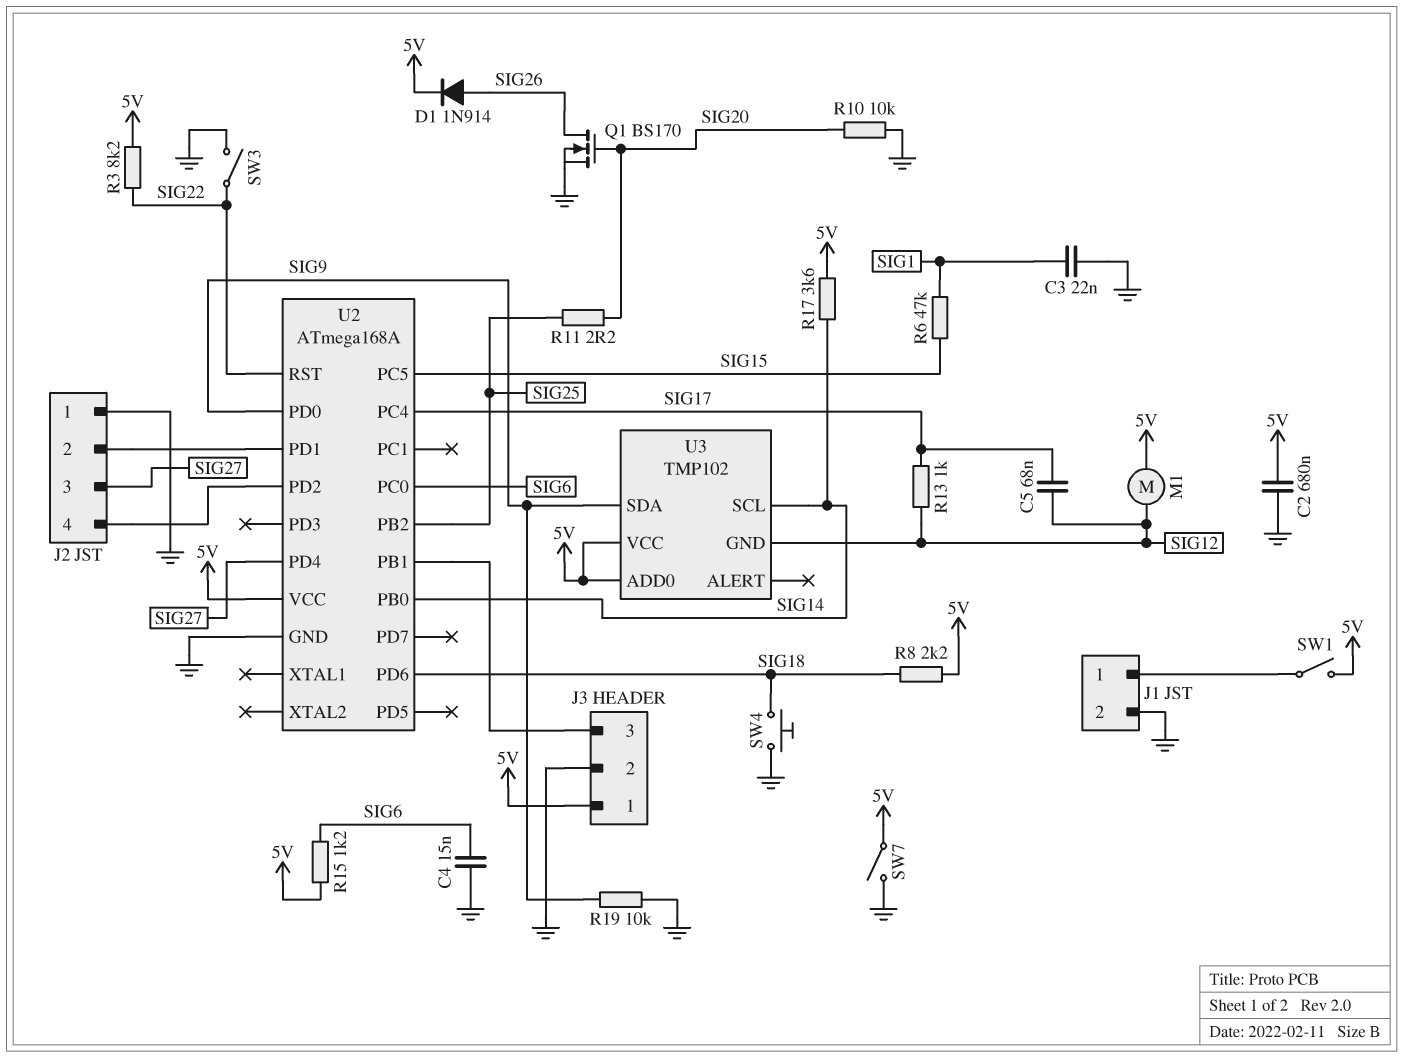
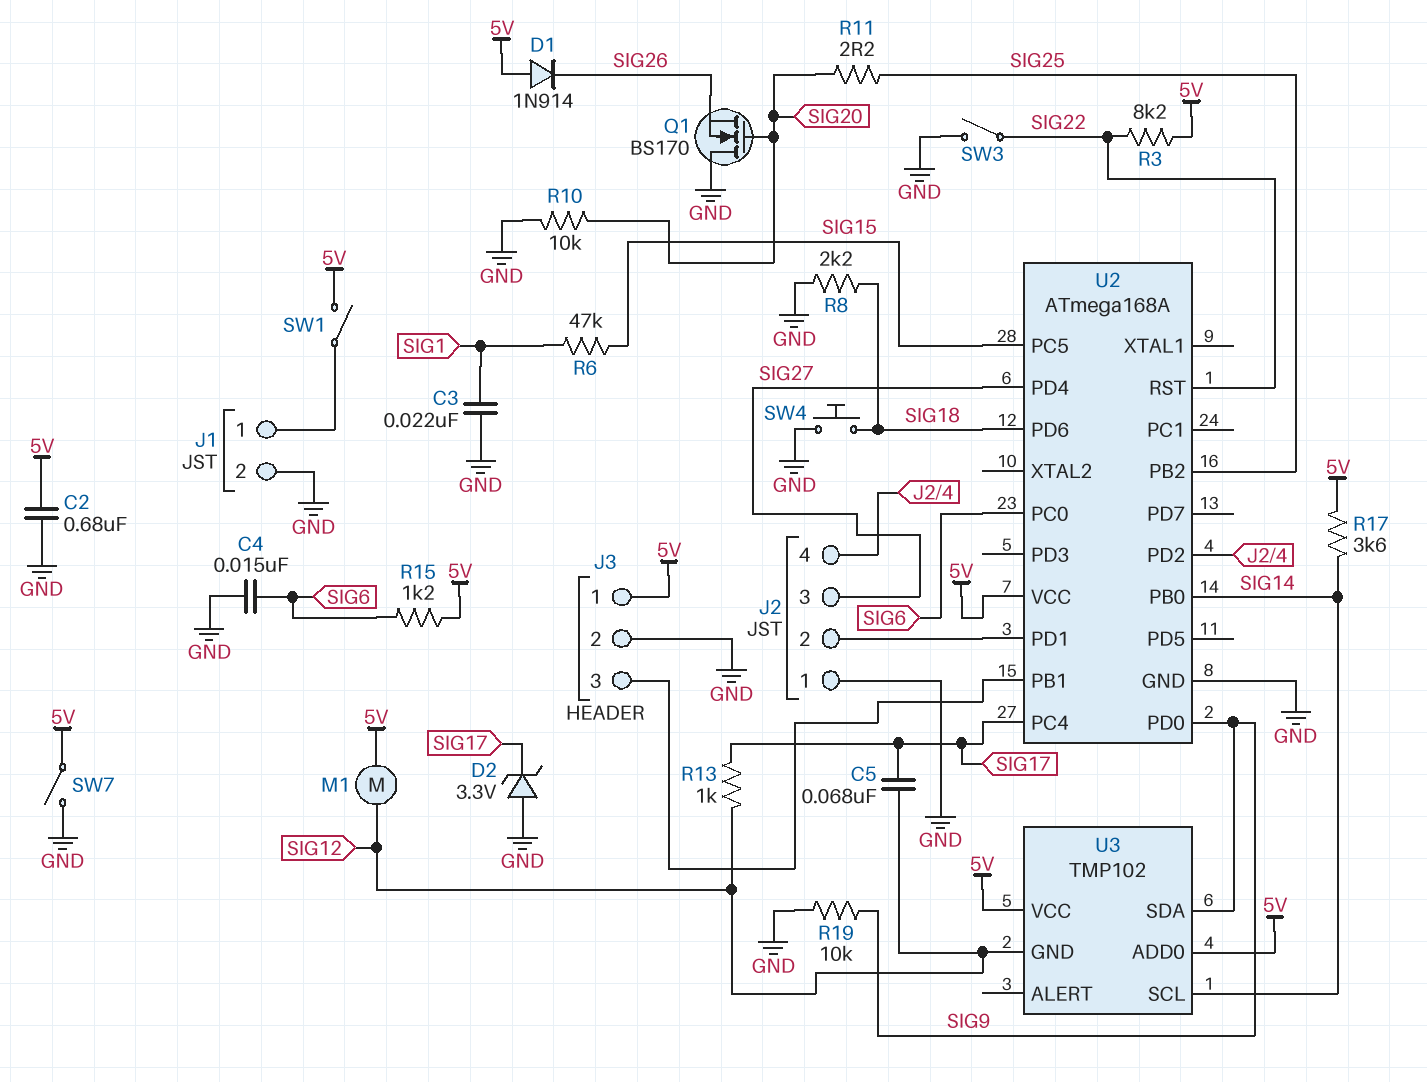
D1: diode 1N914 (A SIG26, K 5V) -> diode 1N914 (A 5V, K SIG26)
D2: none -> zener 3.3V (A GND, K SIG17)
Q1: NMOS BS170 (G SIG20, D SIG26, S GND) -> NMOS BS170 (G SIG20, D GND, S SIG26)
R8: 2.2k (5V, SIG18) -> 2.2k (GND, SIG18)

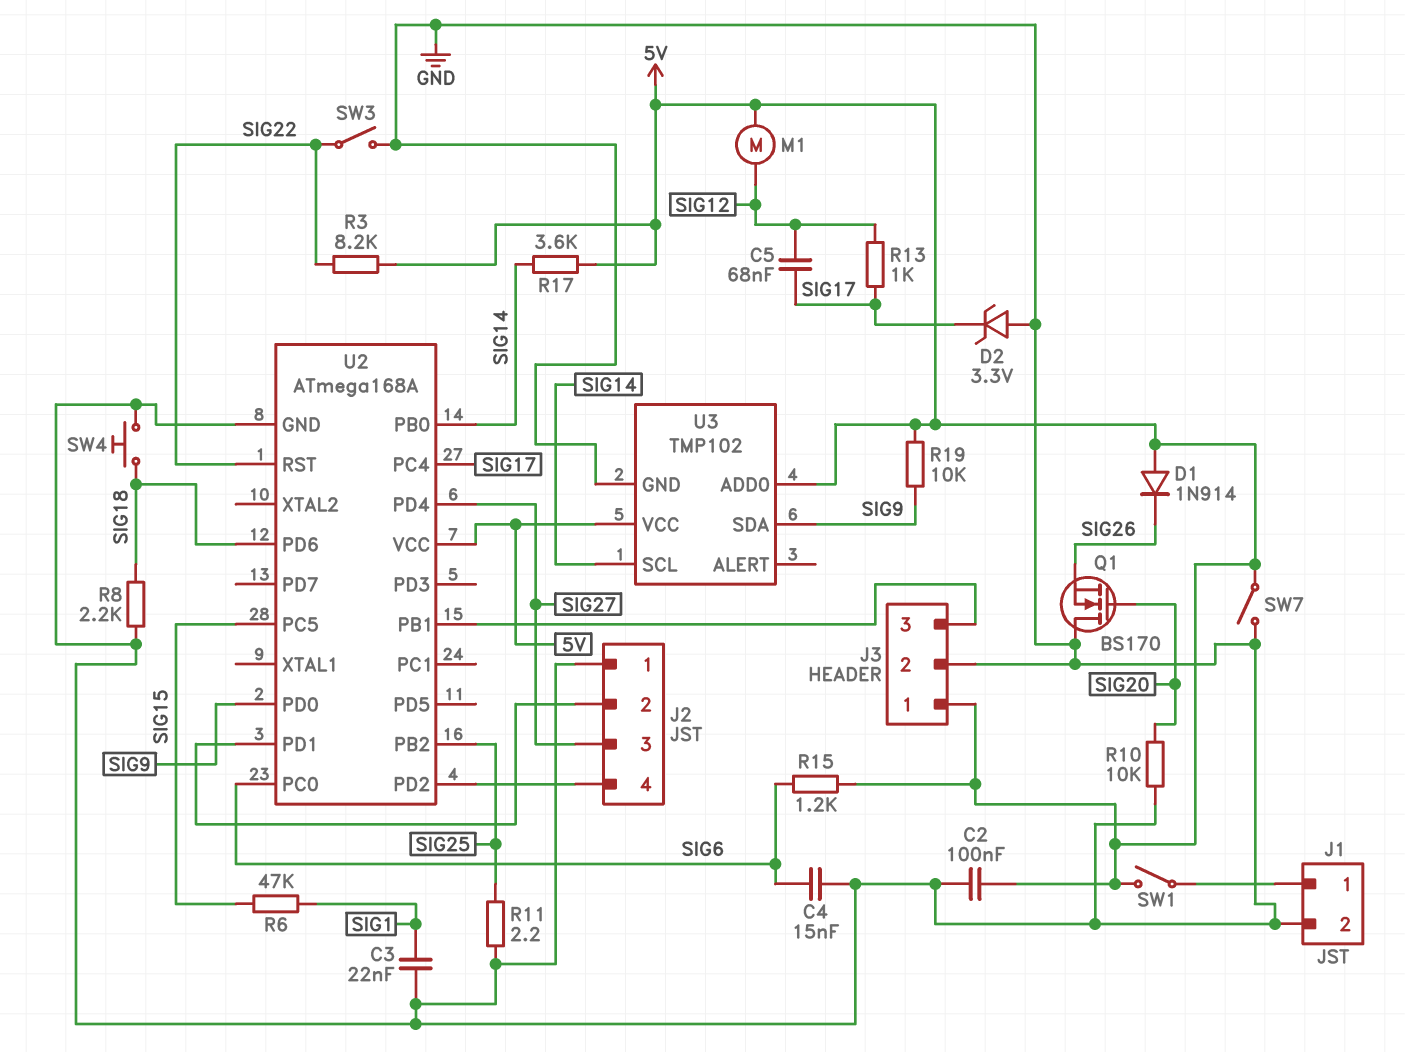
C2: 680nF (5V, GND) -> 100nF (5V, GND)
R11: 2.2 (SIG20, SIG25) -> 2.2 (GND, SIG25)
R19: 10k (GND, SIG9) -> 10k (5V, SIG9)
U3 pin GND: SIG12 -> GND

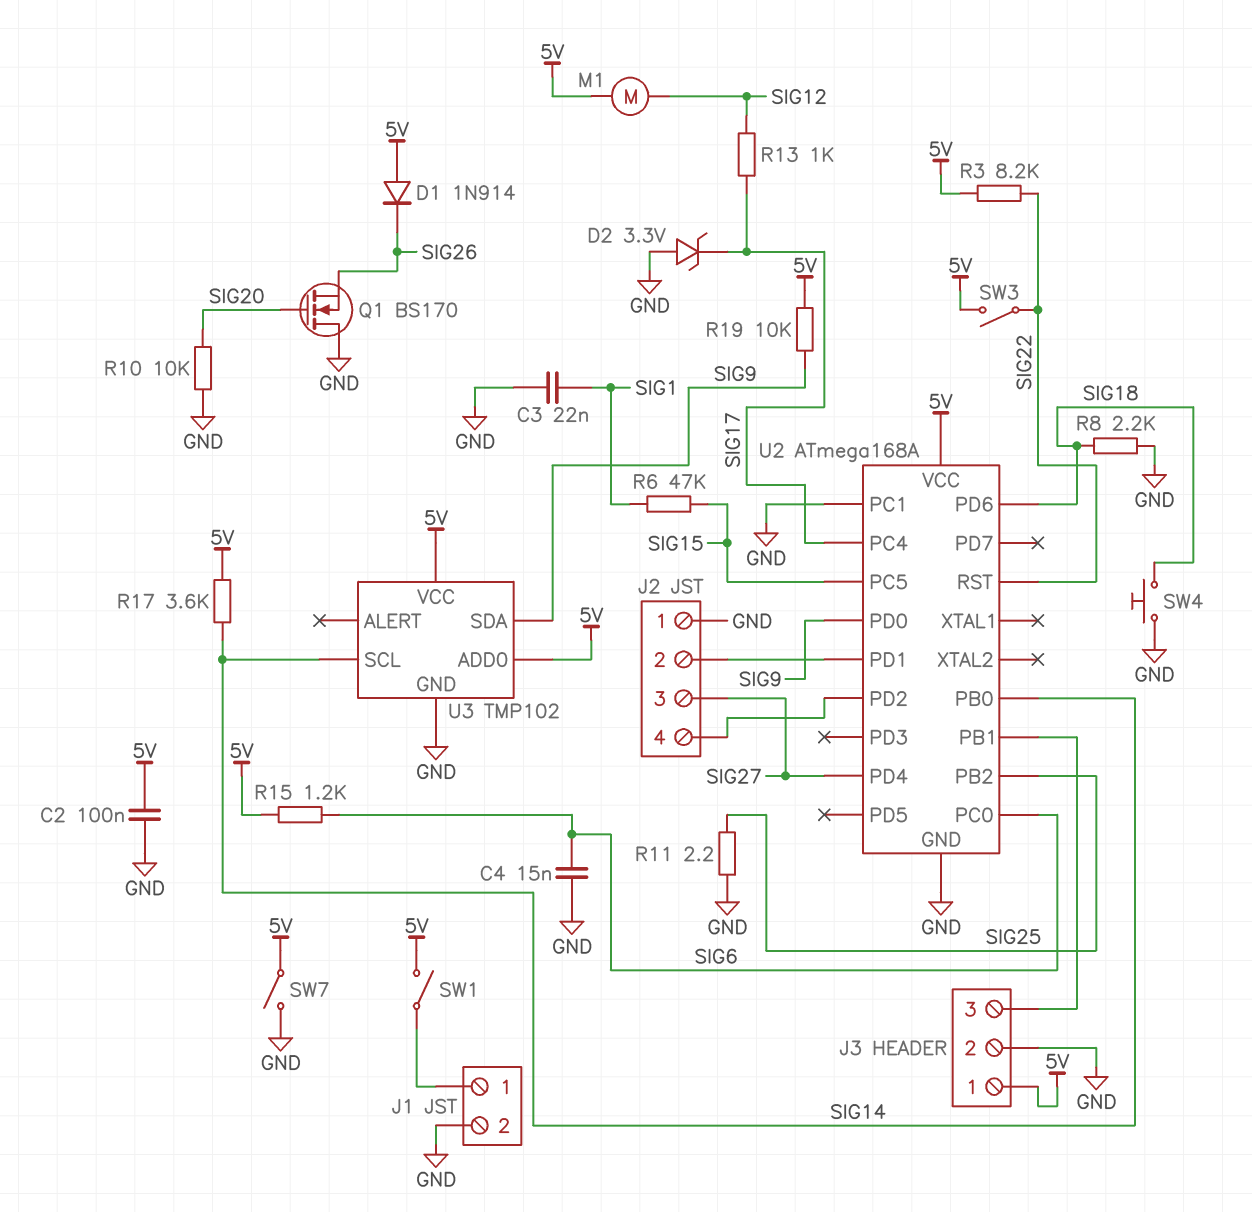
C5: 68nF (SIG12, SIG17) -> none
SW3: switch (GND, SIG22) -> switch (5V, SIG22)
U2 pin PC1: none -> GND

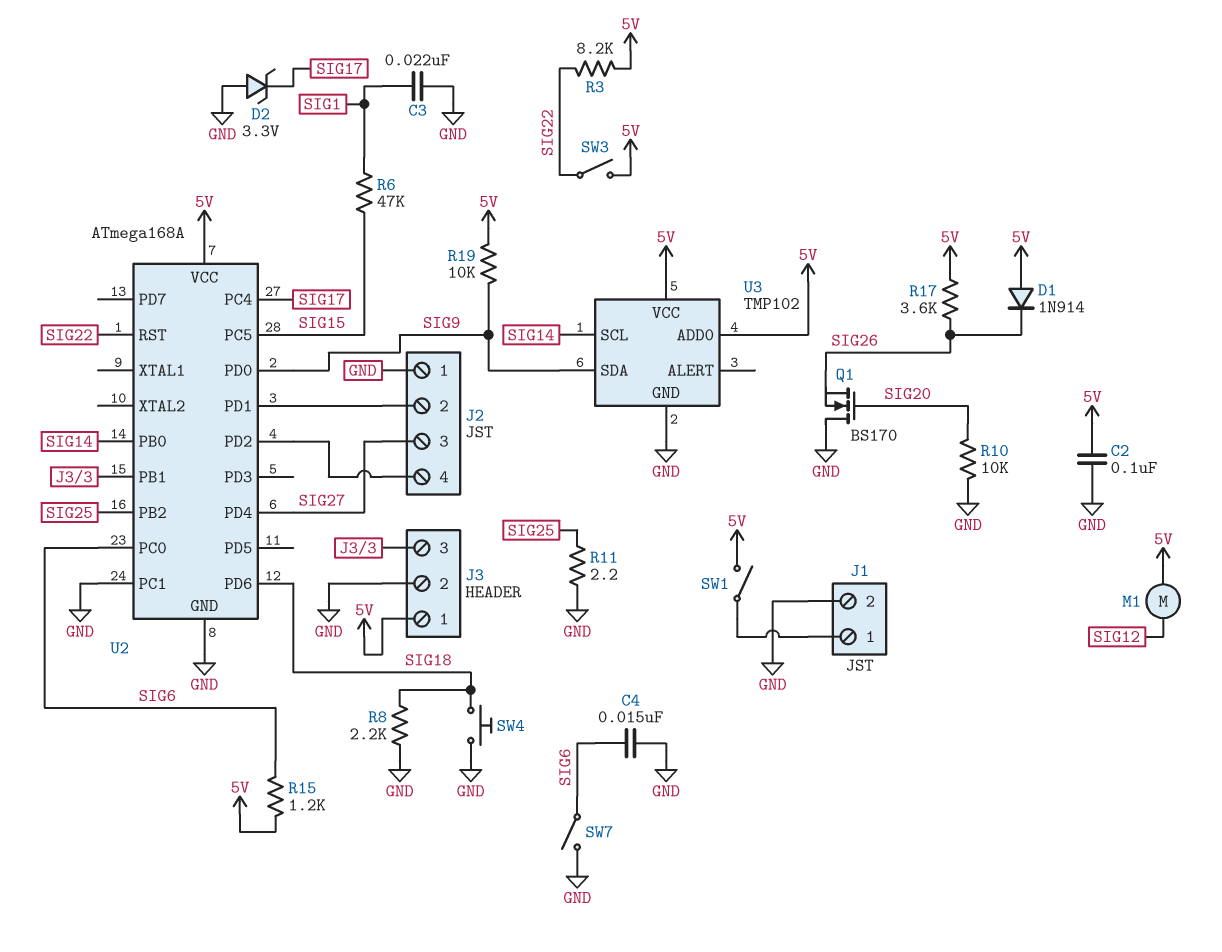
R13: 1k (SIG12, SIG17) -> none
R17: 3.6k (5V, SIG14) -> 3.6k (5V, SIG26)
SW7: switch (5V, GND) -> switch (GND, SIG6)

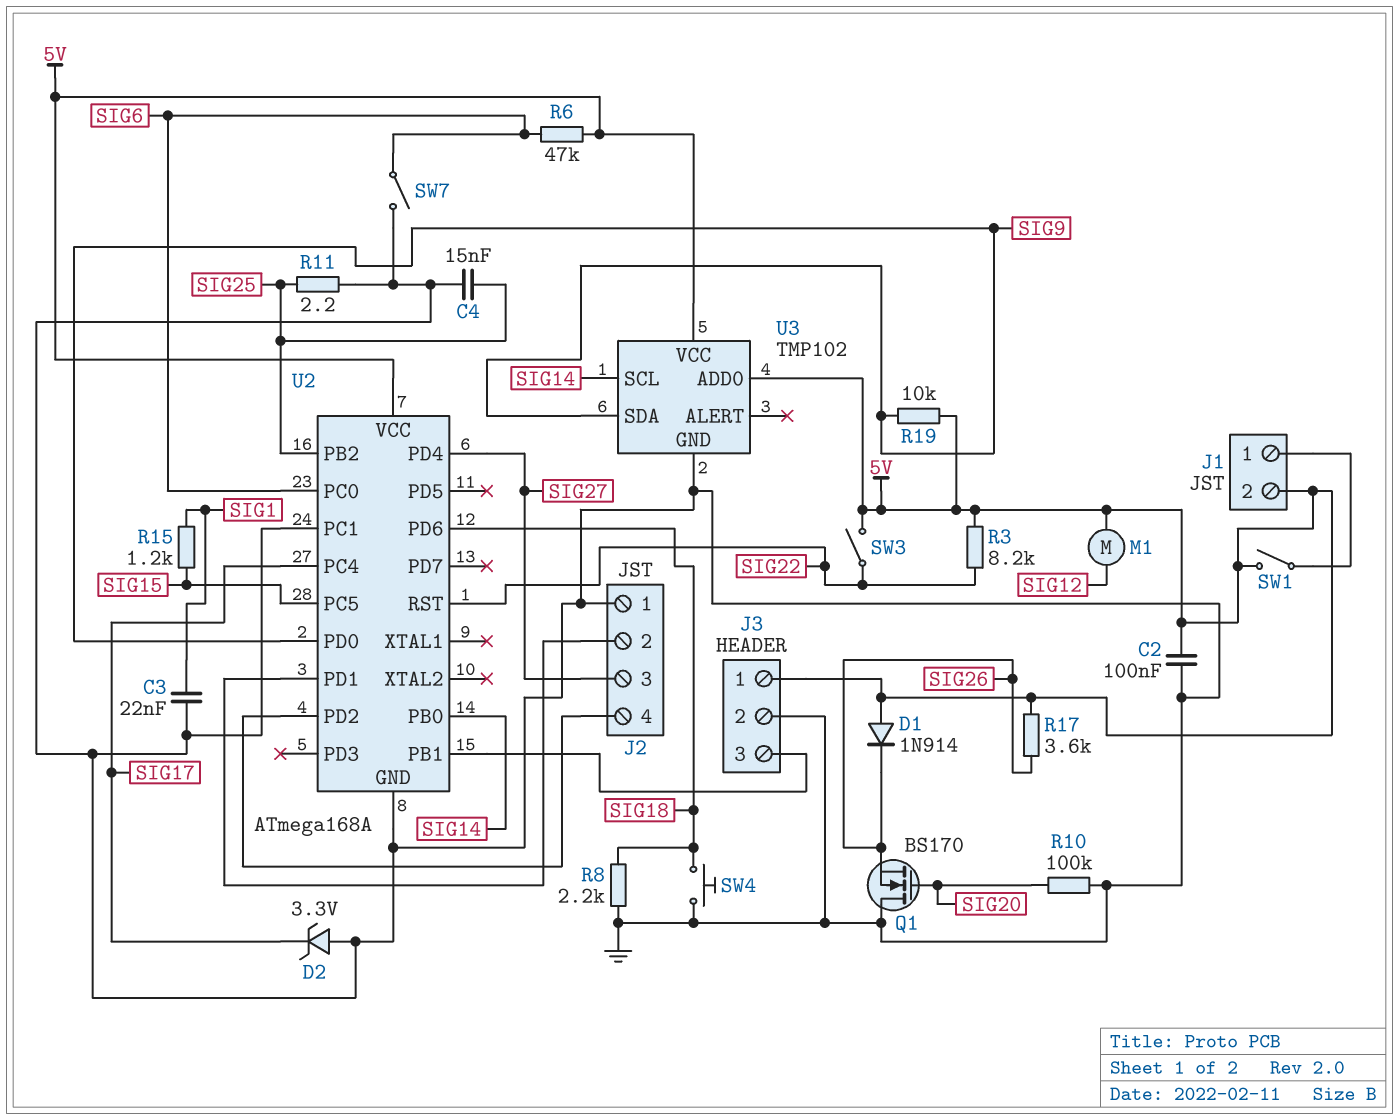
C4: 15nF (GND, SIG6) -> 15nF (GND, SIG25)
J1 pin 2: GND -> 5V
R6: 47k (SIG1, SIG15) -> 47k (5V, SIG6)
R10: 10k (GND, SIG20) -> 100k (GND, SIG20)
R15: 1.2k (5V, SIG6) -> 1.2k (SIG1, SIG15)

